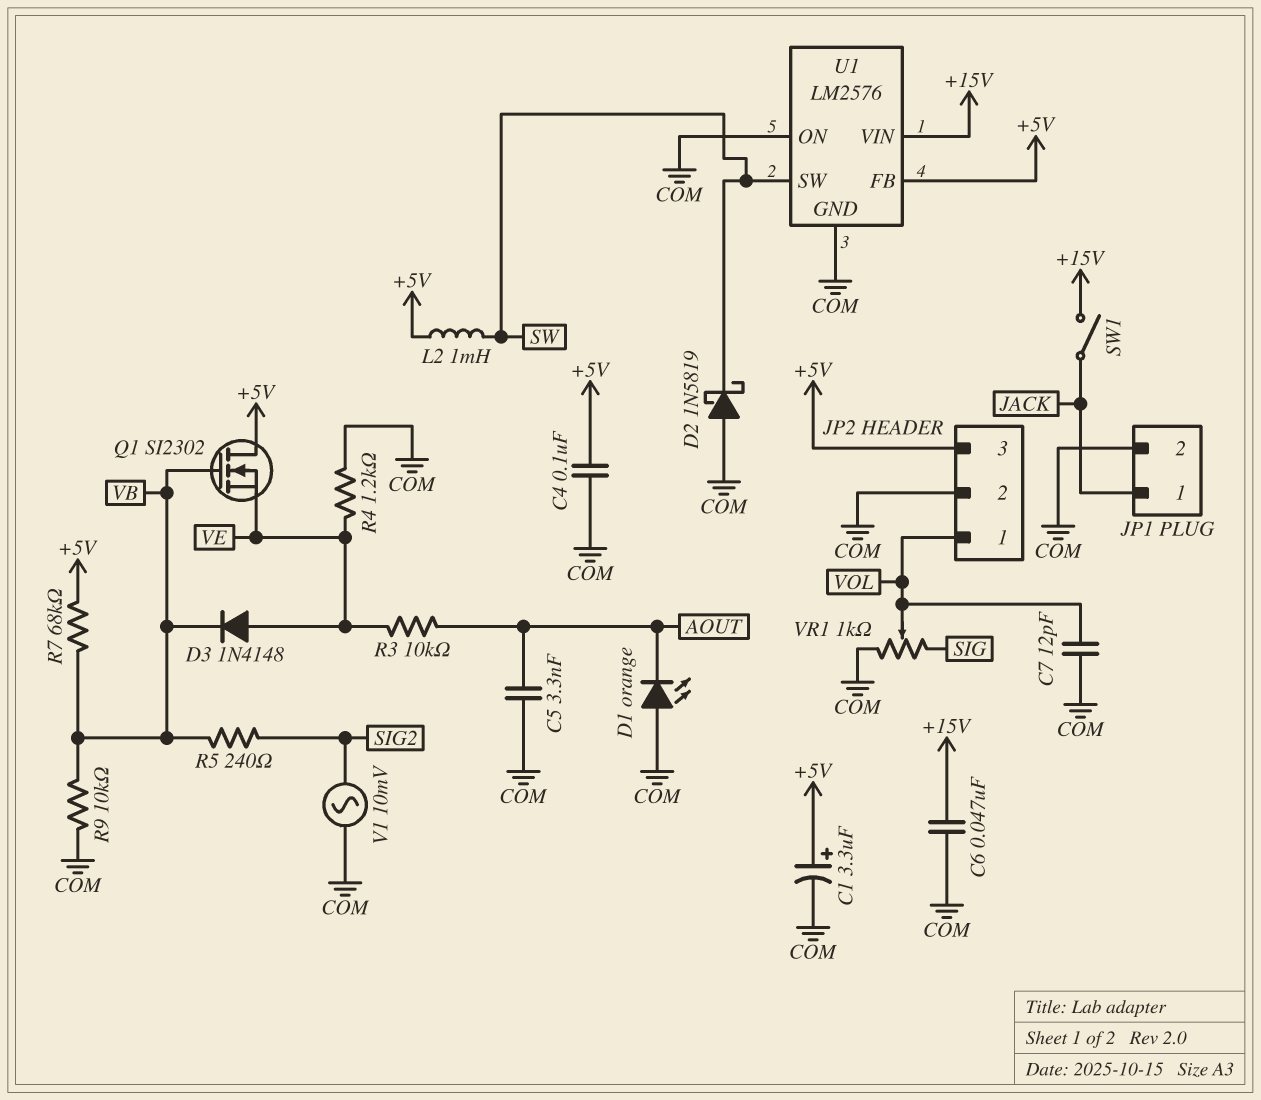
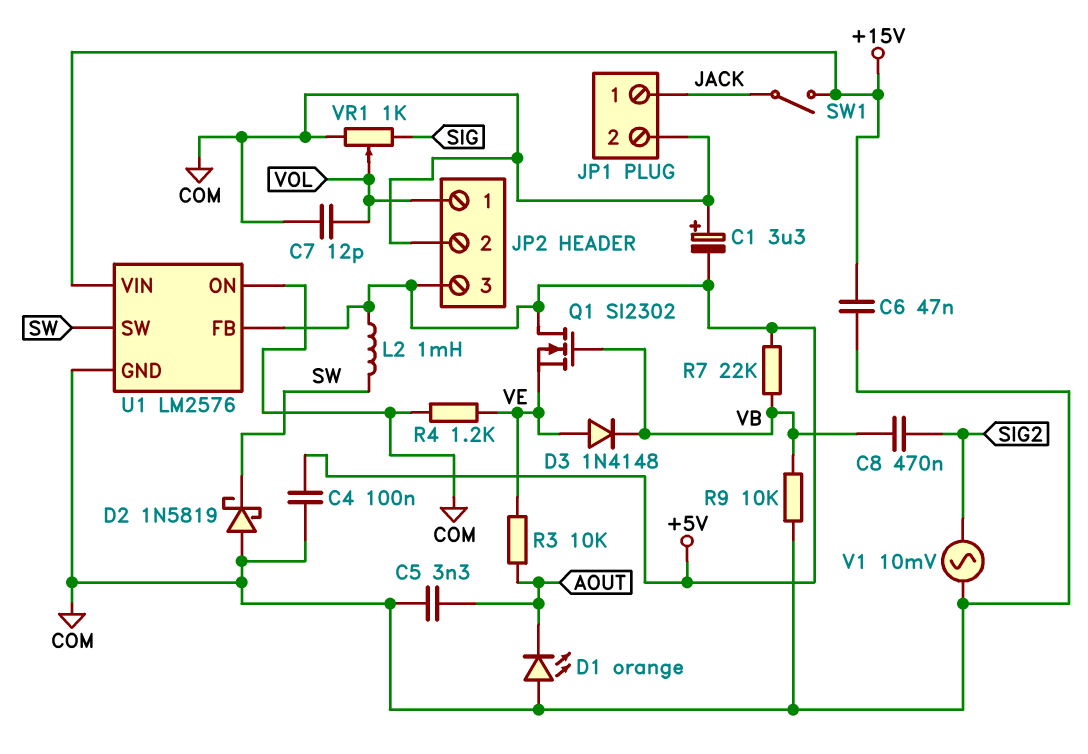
C1: 3.3uF (plus +5V, minus COM) -> 3.3uF (plus COM, minus +5V)
C8: none -> 470nF (SIG2, VB)
R5: 240 (SIG2, VB) -> none
R7: 68k (+5V, VB) -> 22k (+5V, VB)

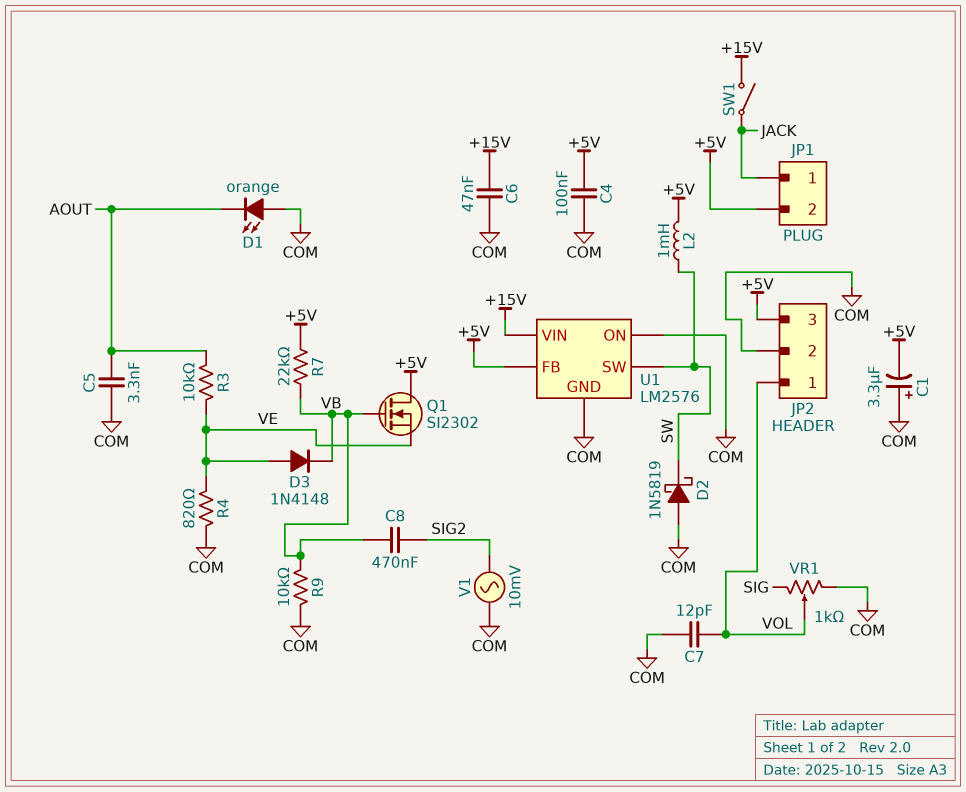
JP1 pin 2: COM -> +5V
R4: 1.2k (COM, VE) -> 820 (COM, VE)

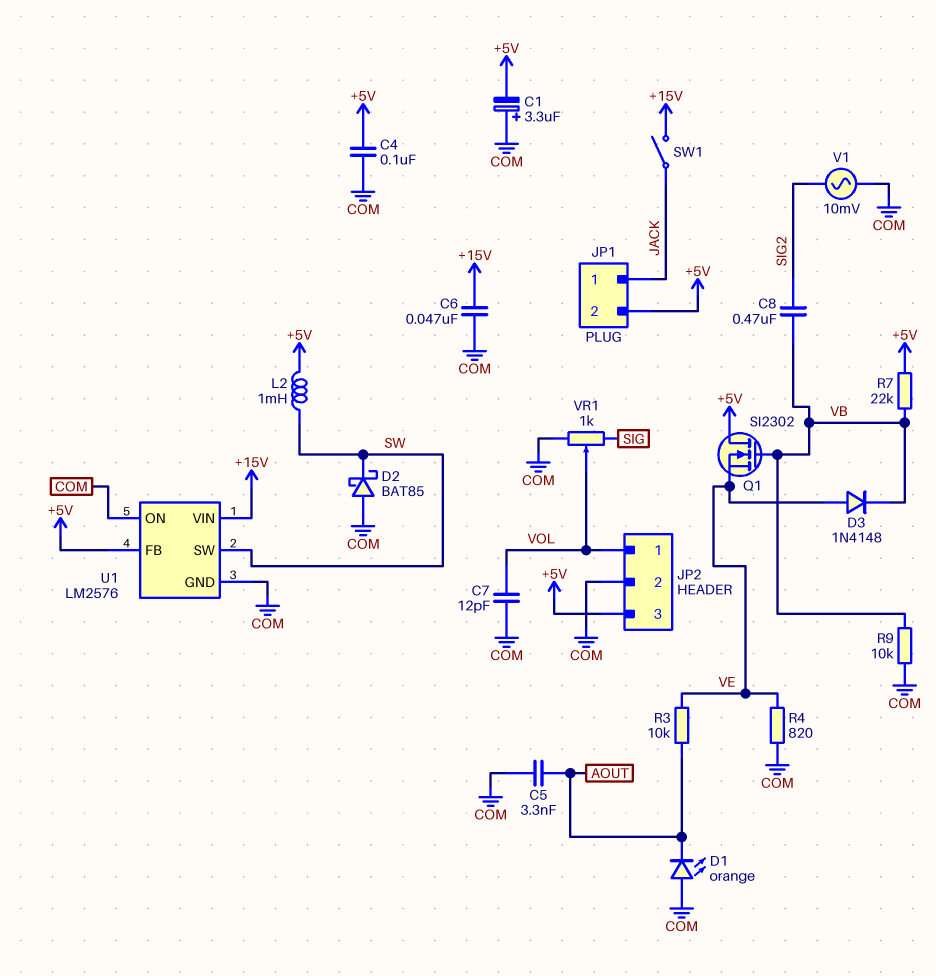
D2: schottky 1N5819 (A COM, K SW) -> schottky BAT85 (A COM, K SW)

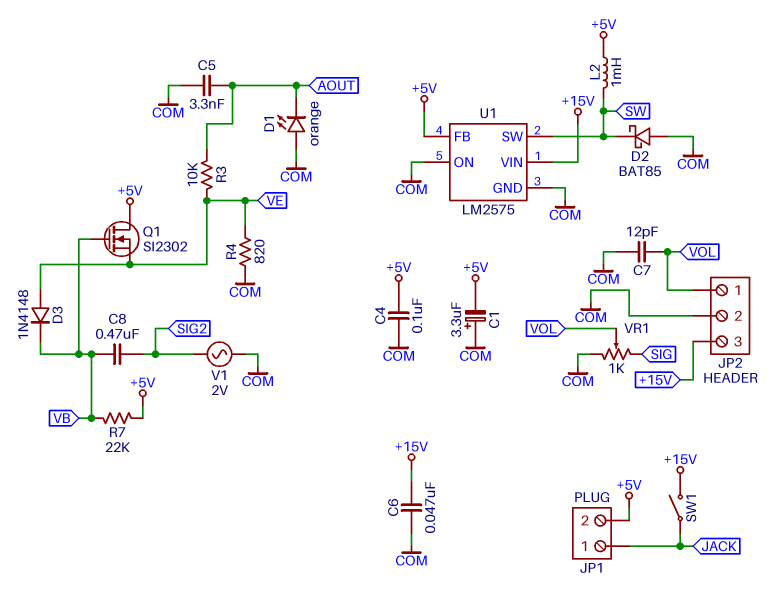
JP2 pin 3: +5V -> +15V
R9: 10k (COM, VB) -> none
U1: LM2576 -> LM2575
V1: AC 10mV (COM, SIG2) -> AC 2V (COM, SIG2)

